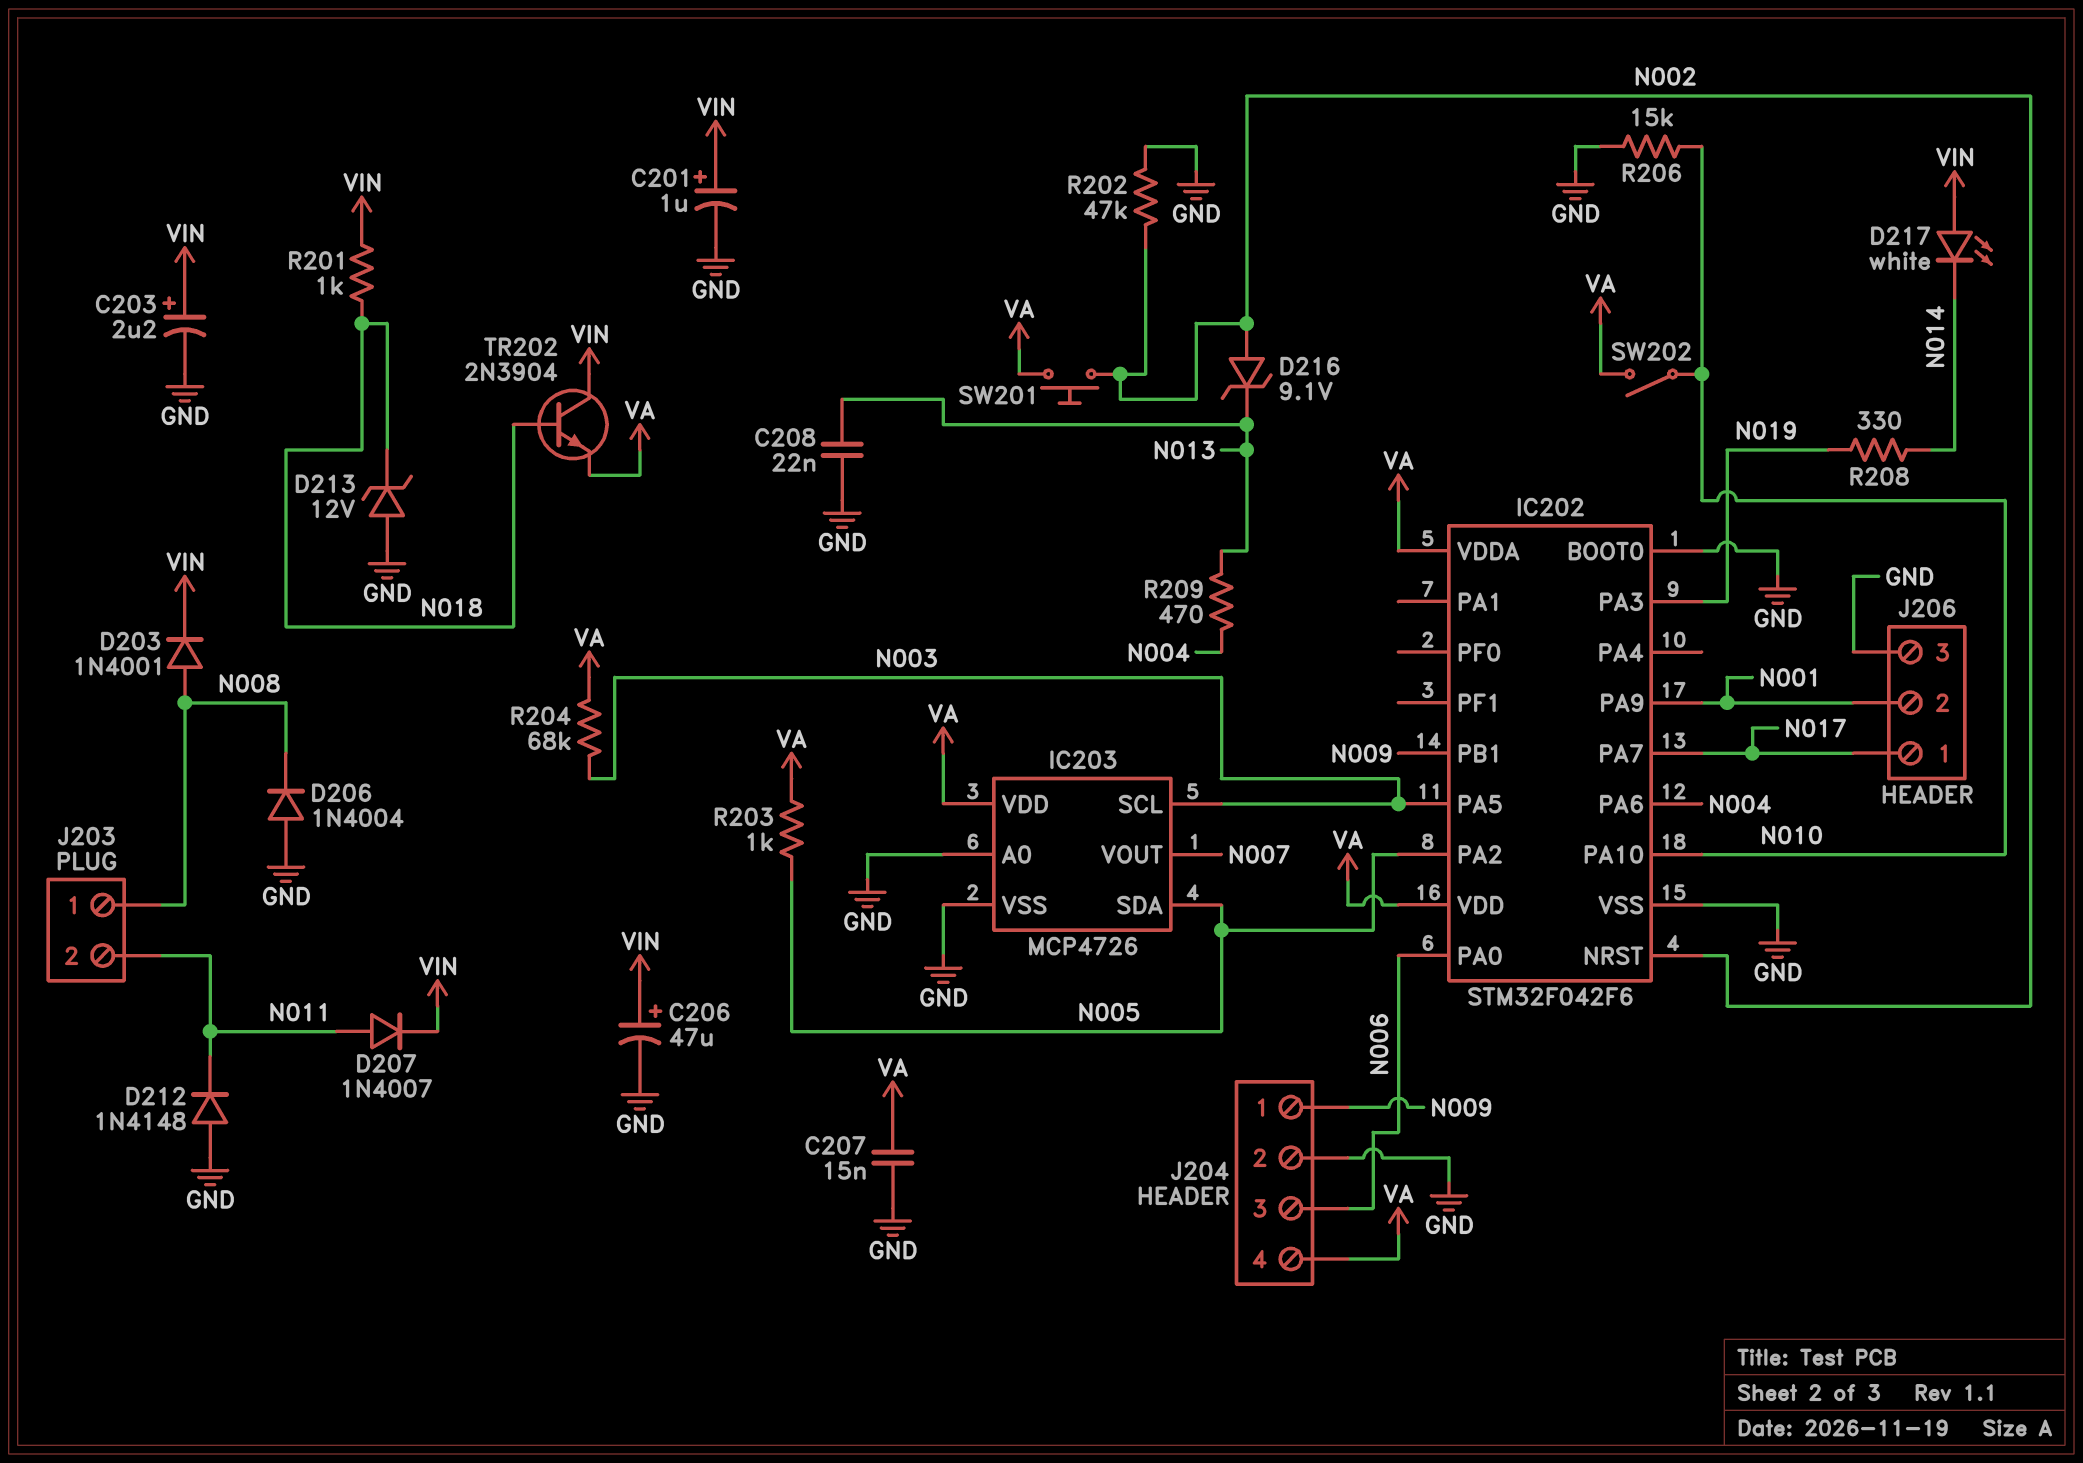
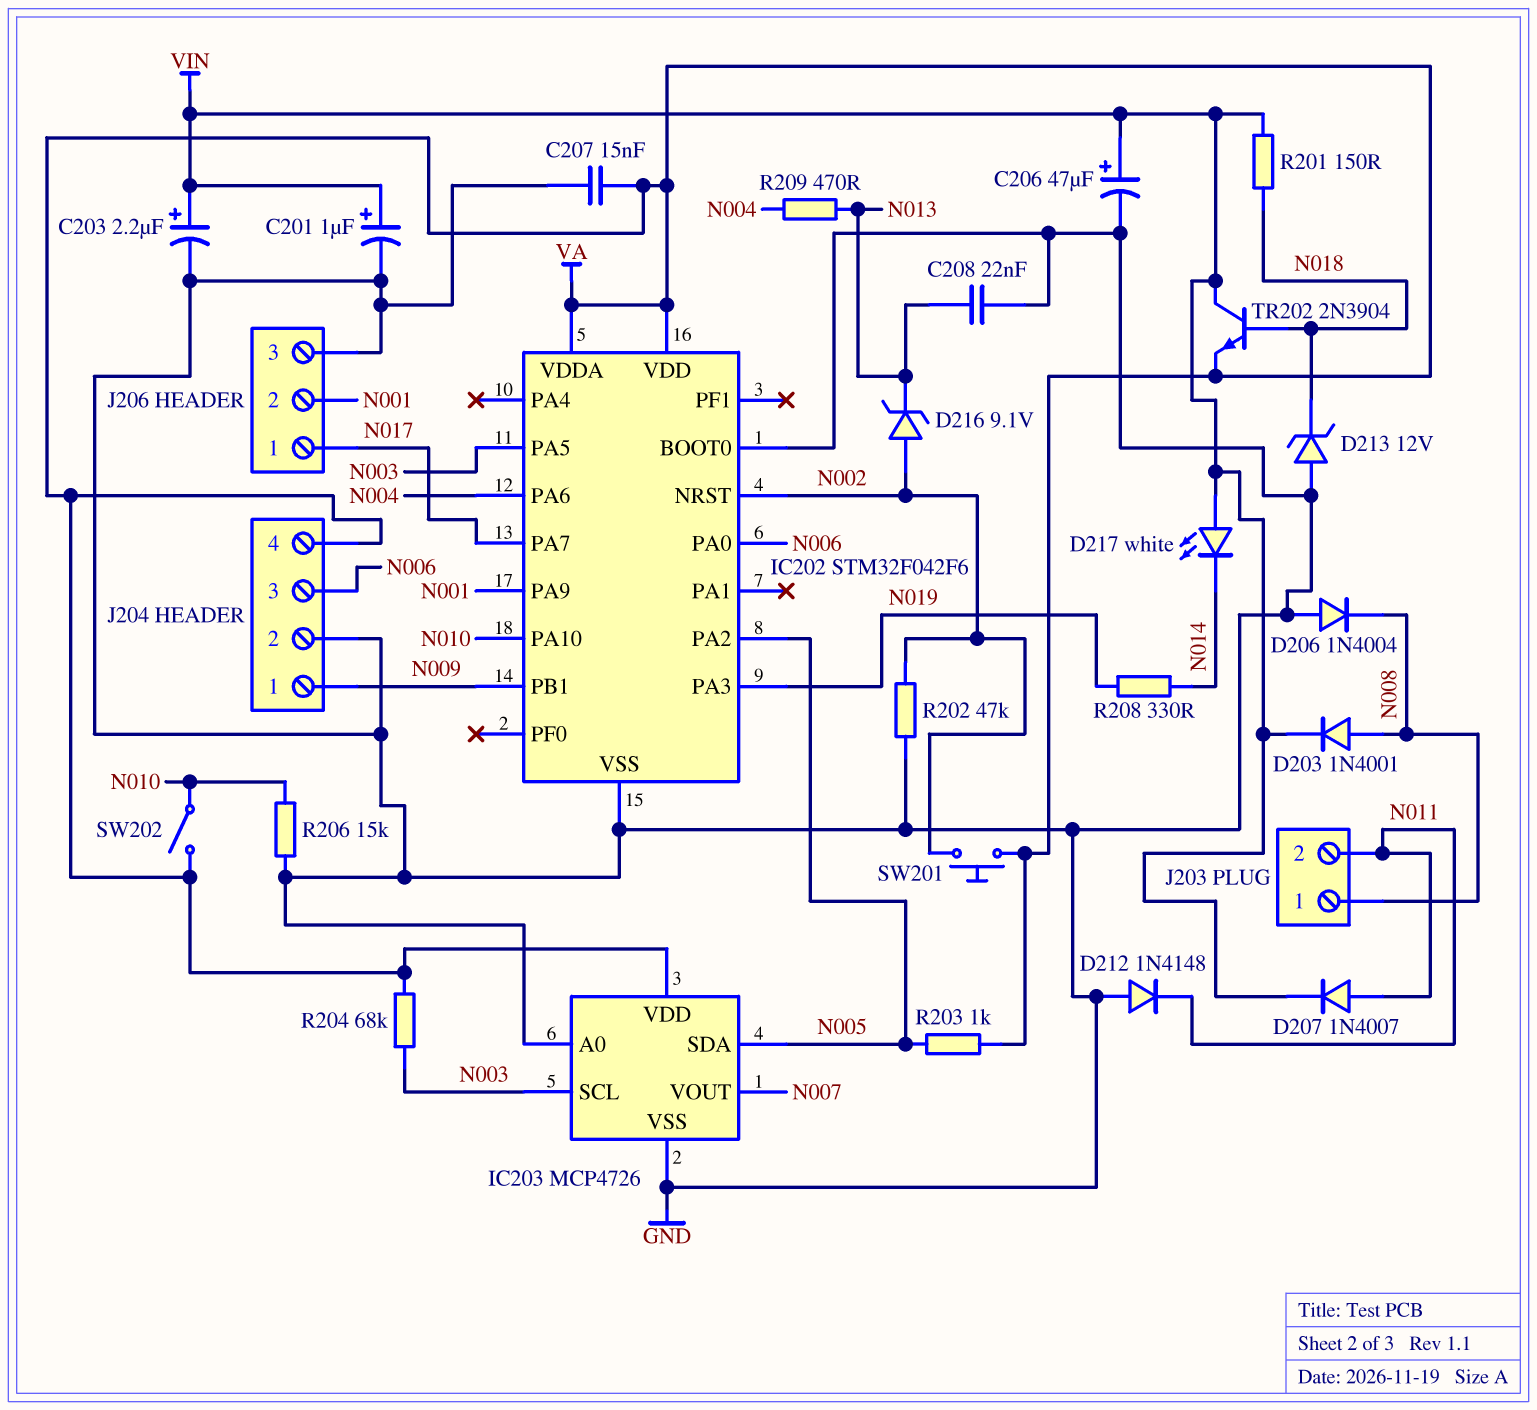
R201: 1k (N018, VIN) -> 150 (N018, VIN)

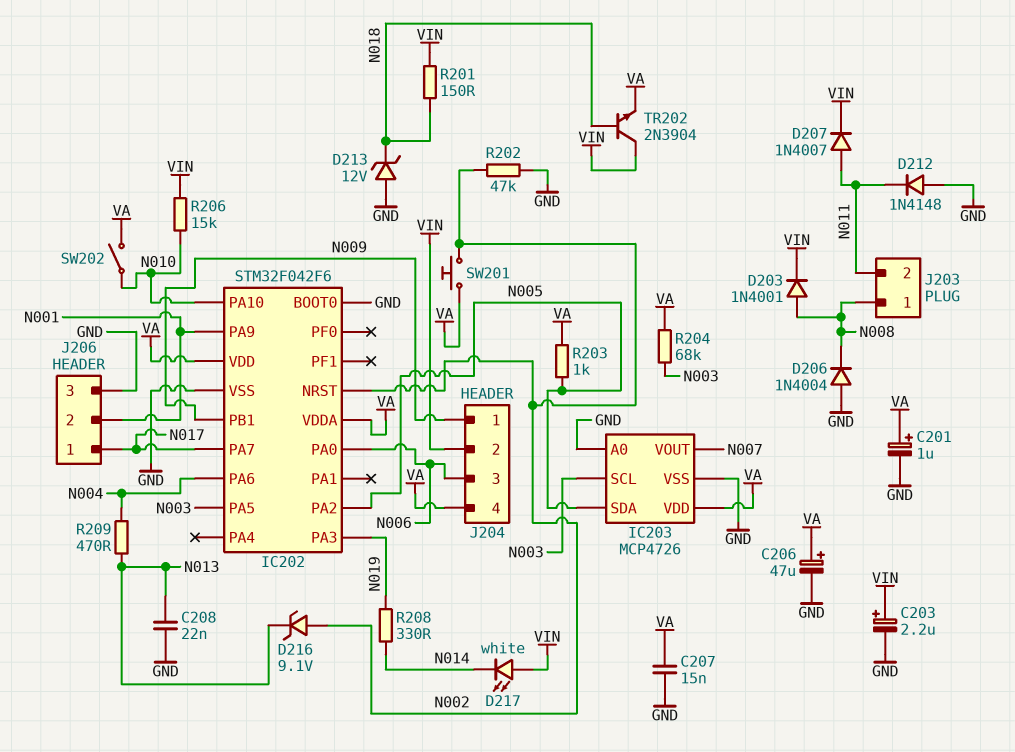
C201: 1uF (plus VIN, minus GND) -> 1uF (plus VA, minus GND)
C206: 47uF (plus VIN, minus GND) -> 47uF (plus VA, minus GND)
J204 pin 2: GND -> VIN
R206: 15k (GND, N010) -> 15k (N010, VIN)

